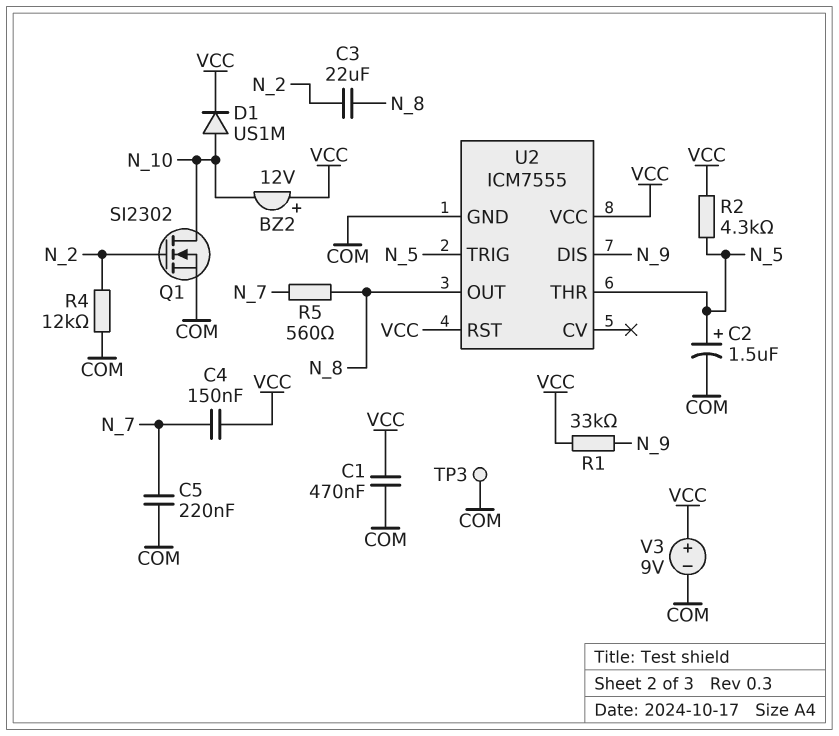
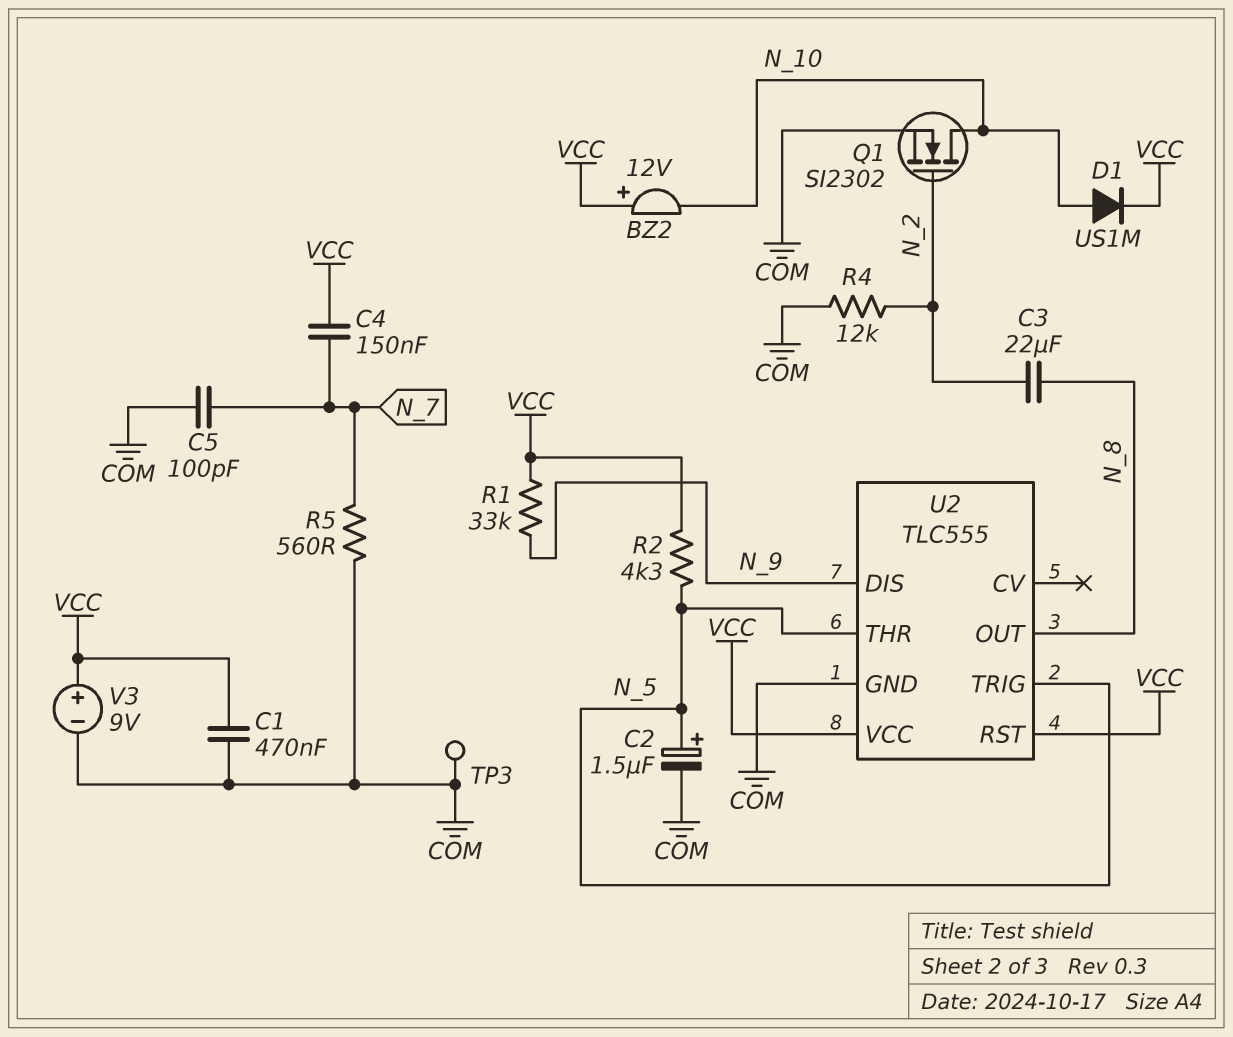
C5: 220nF (COM, N_7) -> 100pF (COM, N_7)
R5: 560 (N_7, N_8) -> 560 (COM, N_7)
U2: ICM7555 -> TLC555

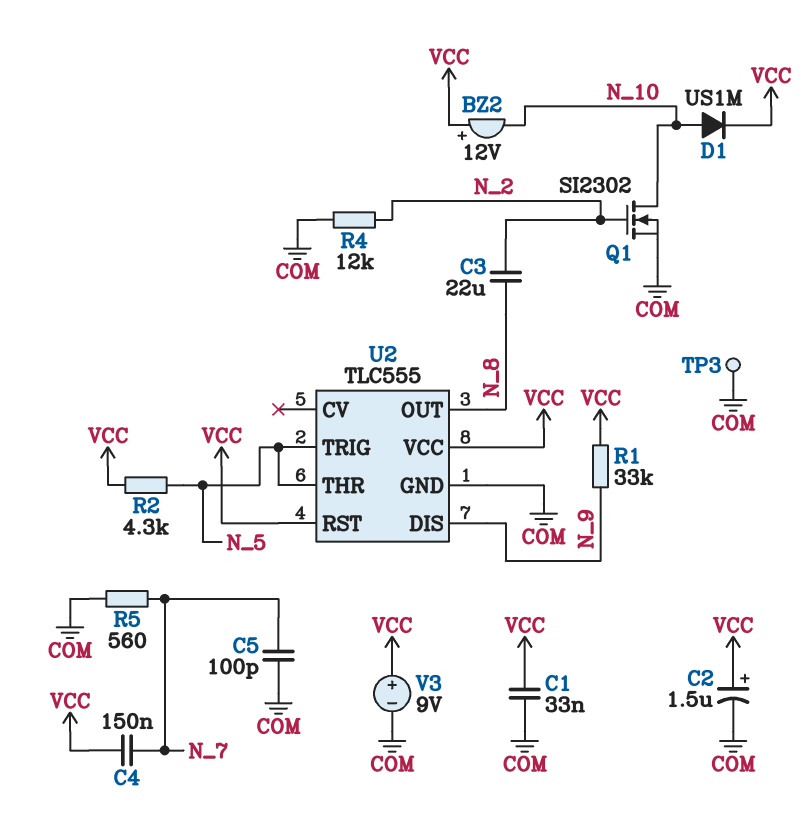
C1: 470nF (COM, VCC) -> 33nF (COM, VCC)
C2: 1.5uF (plus N_5, minus COM) -> 1.5uF (plus VCC, minus COM)

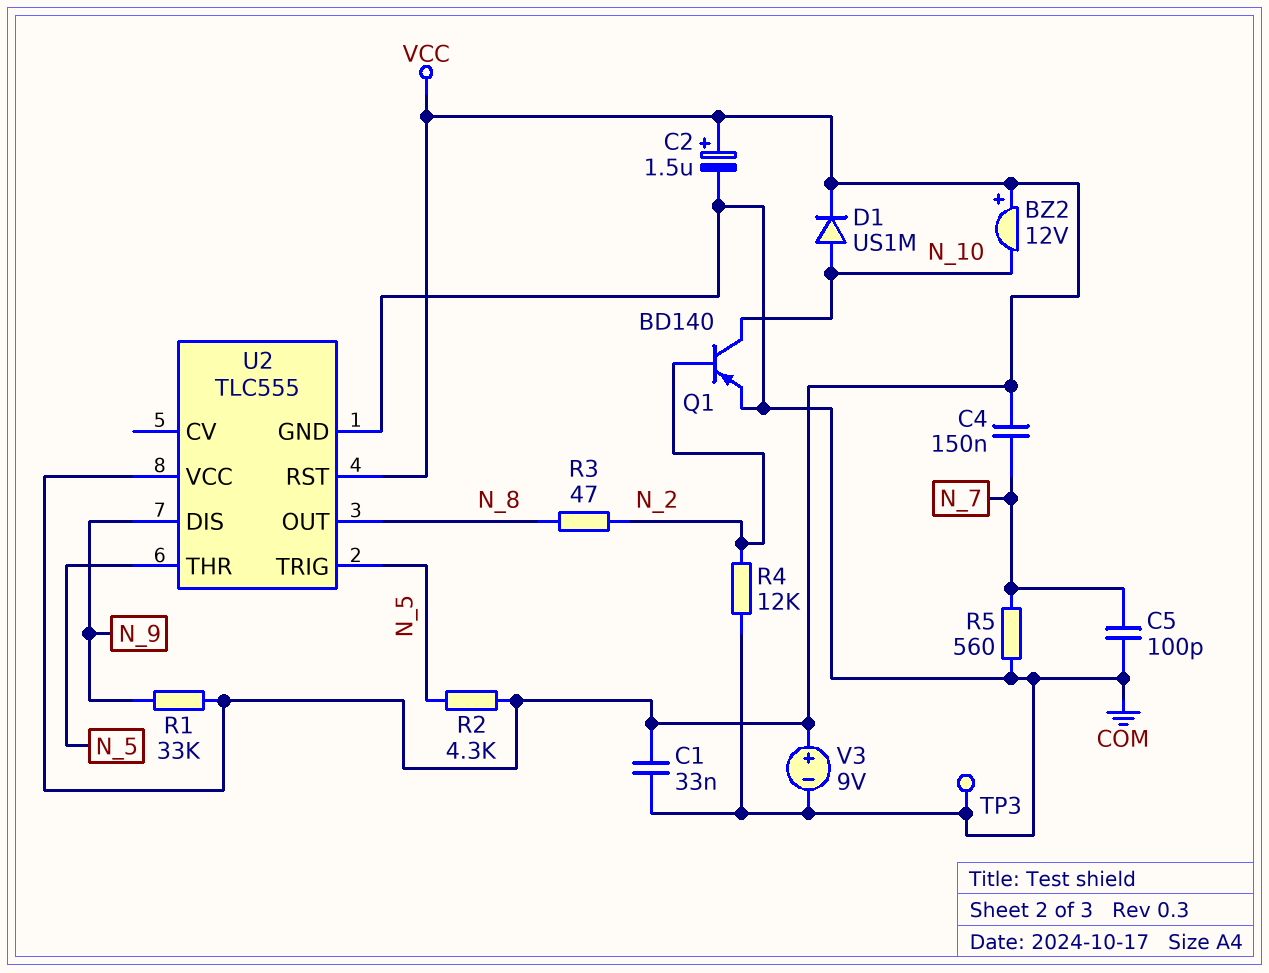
C3: 22uF (N_2, N_8) -> none
Q1: NMOS SI2302 (G N_2, D N_10, S COM) -> PNP BD140 (B N_2, C N_10, E COM)
R3: none -> 47 (N_2, N_8)

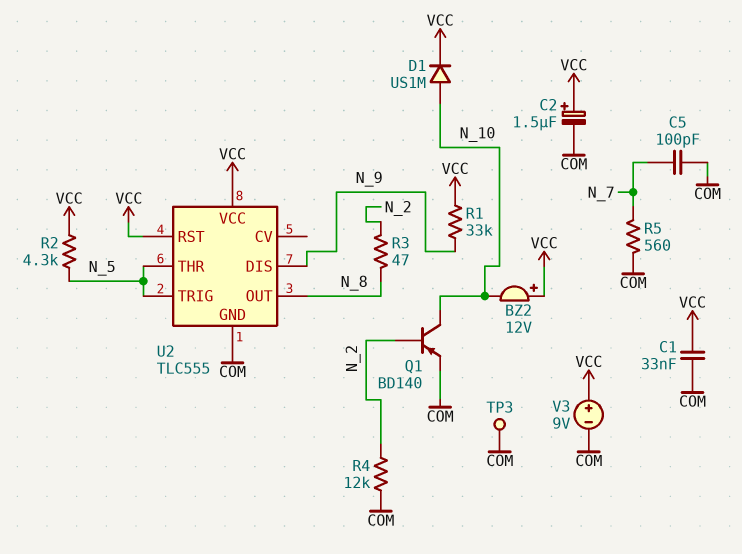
C4: 150nF (N_7, VCC) -> none

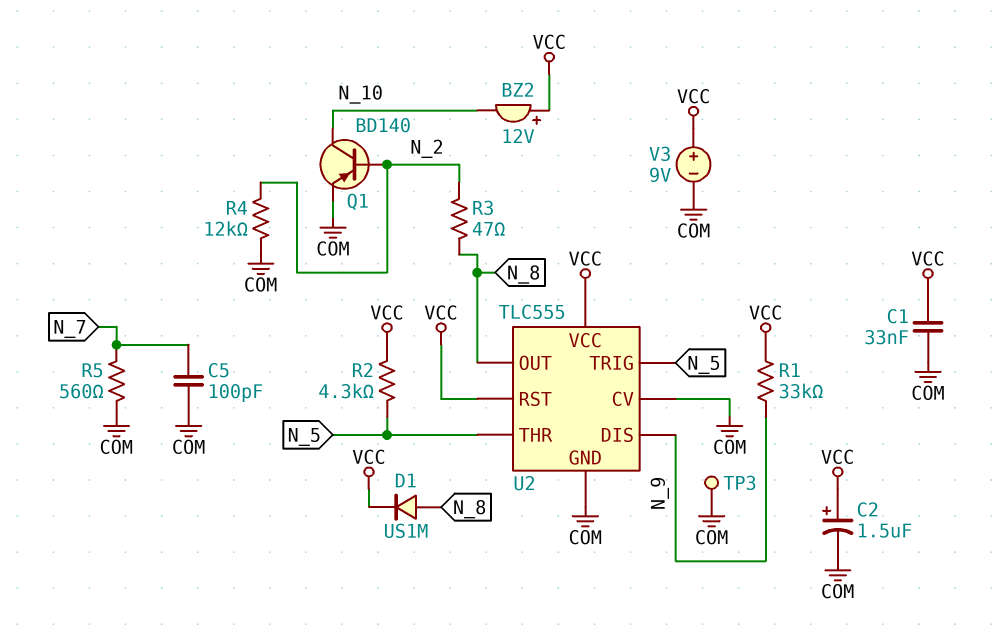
D1: diode US1M (A N_10, K VCC) -> diode US1M (A N_8, K VCC)
U2 pin CV: none -> COM

